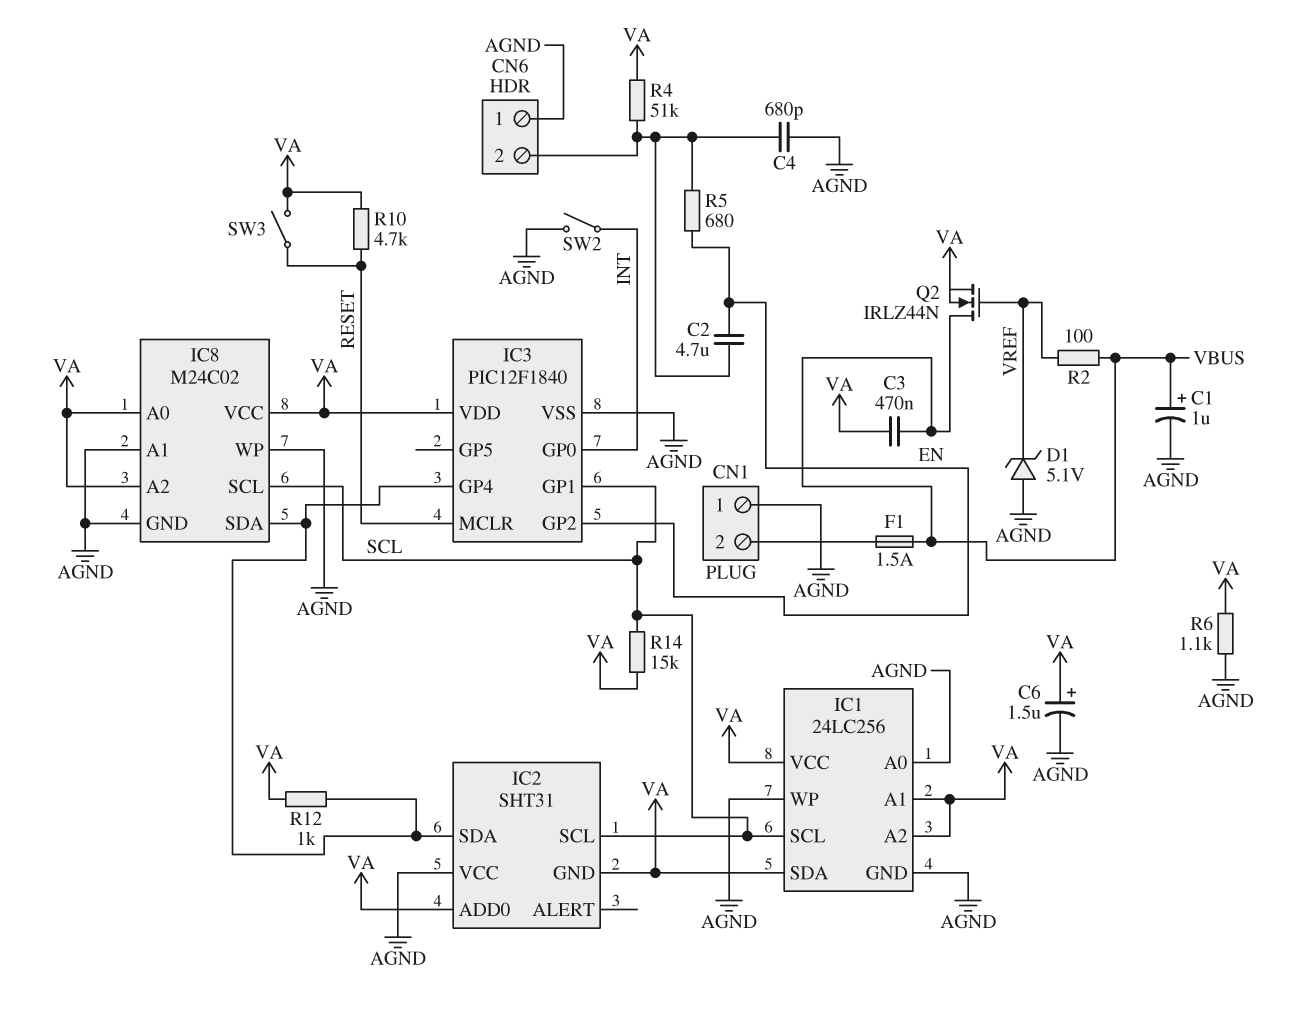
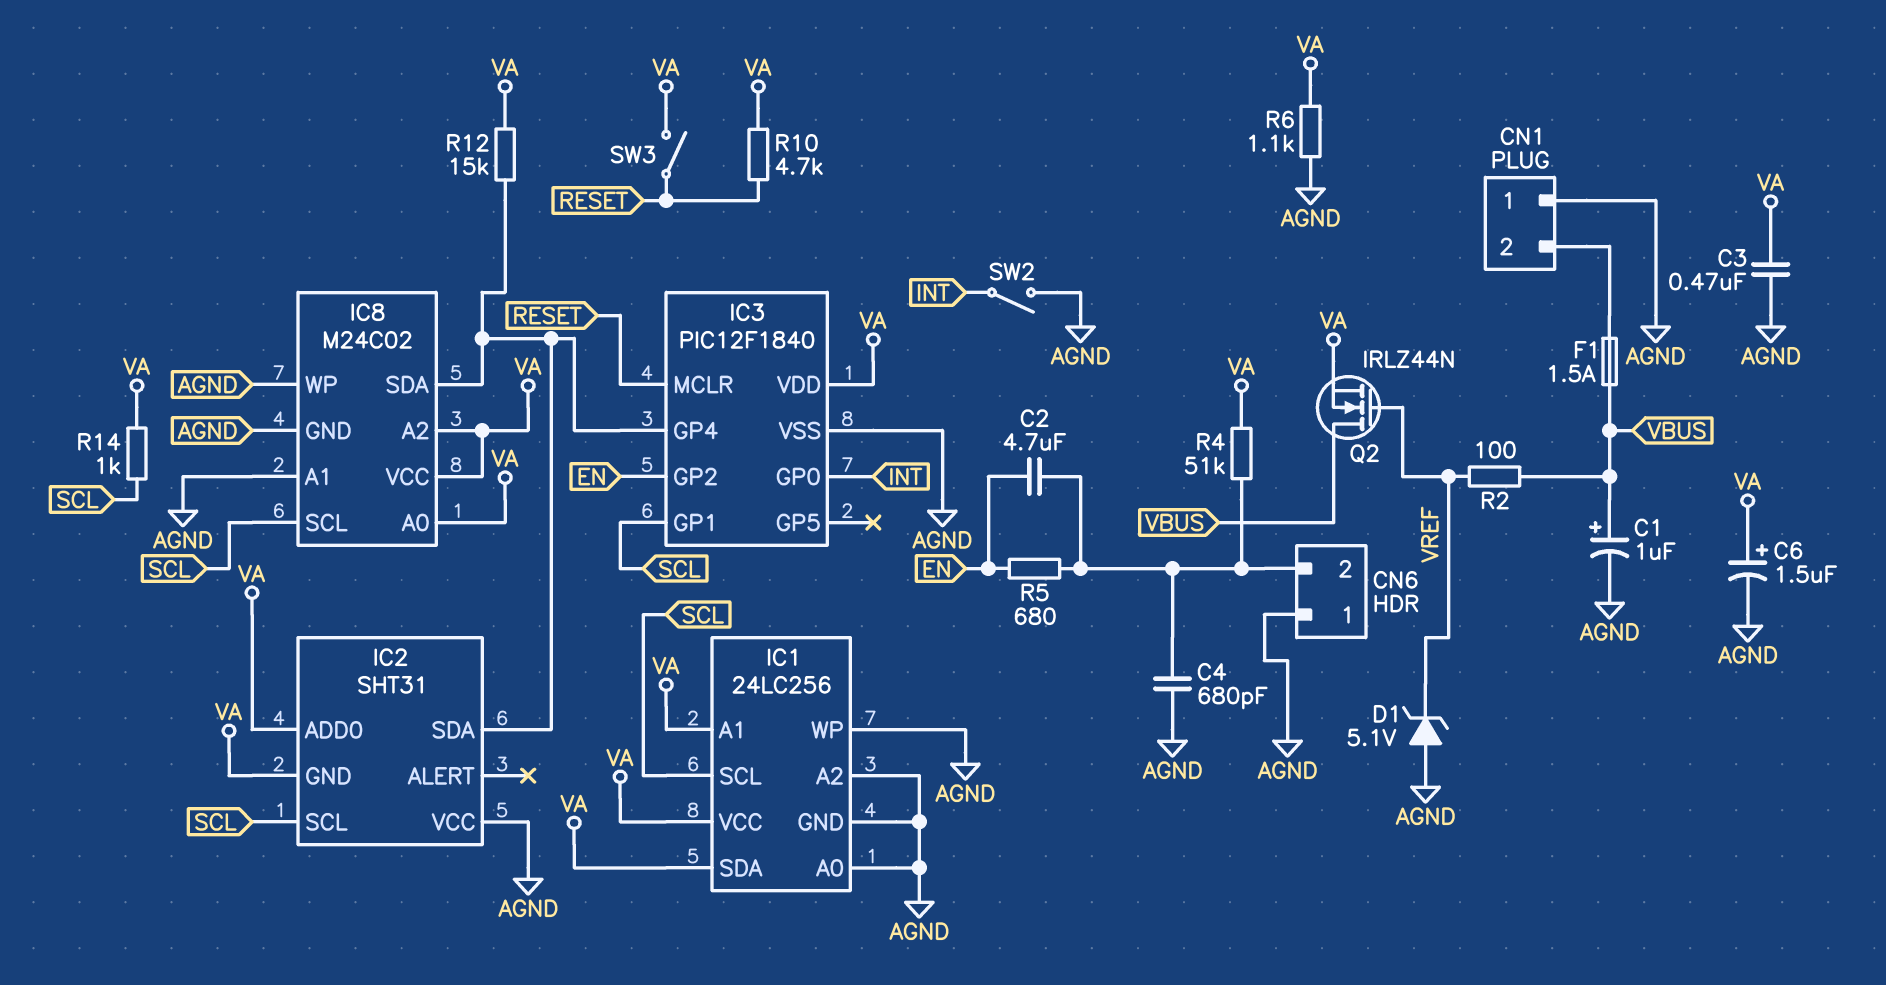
C3: 470nF (VA, VBUS) -> 470nF (AGND, VA)
IC1 pin A2: VA -> AGND
R12: 1k (IC2/SDA, VA) -> 15k (IC2/SDA, VA)
R14: 15k (SCL, VA) -> 1k (SCL, VA)

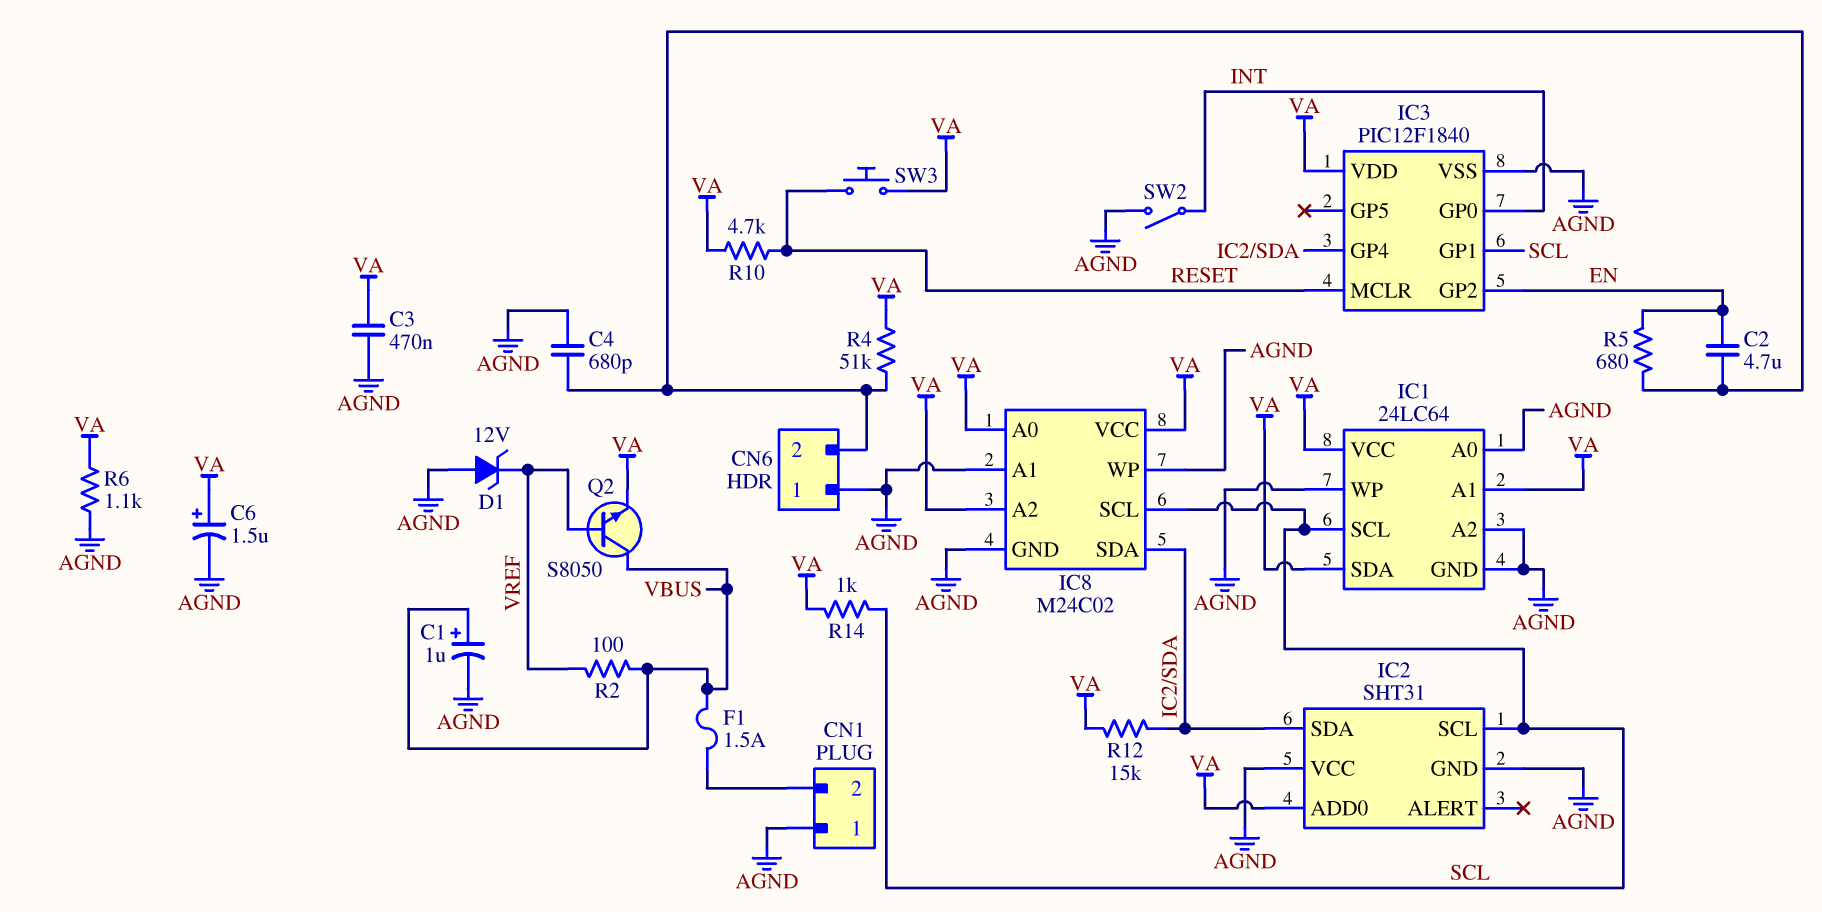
D1: zener 5.1V (A AGND, K VREF) -> zener 12V (A AGND, K VREF)
IC1: 24LC256 -> 24LC64
IC2 pin GND: VA -> AGND
Q2: NMOS IRLZ44N (G VREF, D VBUS, S VA) -> NPN S8050 (B VREF, C VBUS, E VA)
SW3: switch (RESET, VA) -> button (RESET, VA)

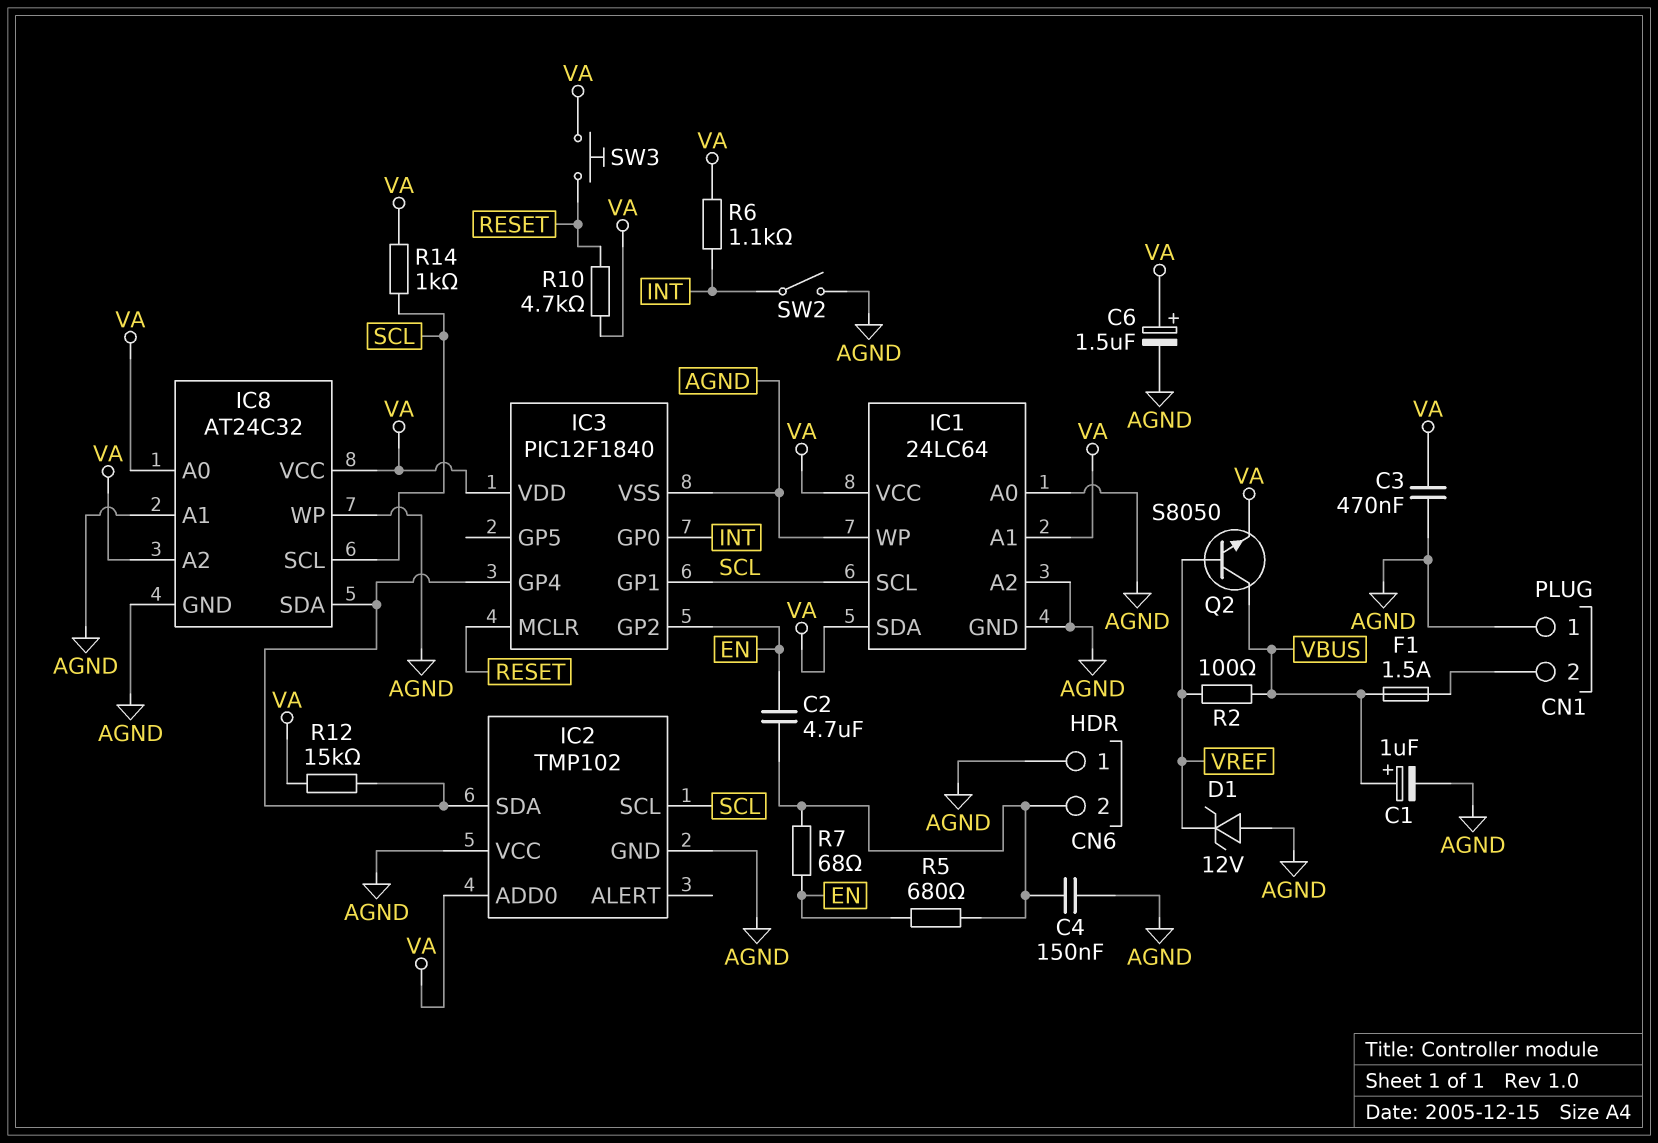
C4: 680pF (AGND, CN6/2) -> 150nF (AGND, CN6/2)
IC2: SHT31 -> TMP102
IC8: M24C02 -> AT24C32
R4: 51k (CN6/2, VA) -> none
R6: 1.1k (AGND, VA) -> 1.1k (INT, VA)
R7: none -> 68 (CN6/2, EN)

